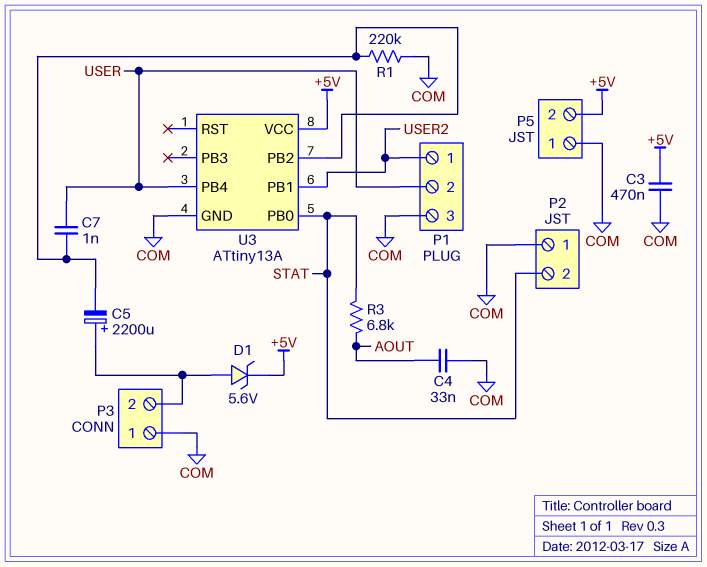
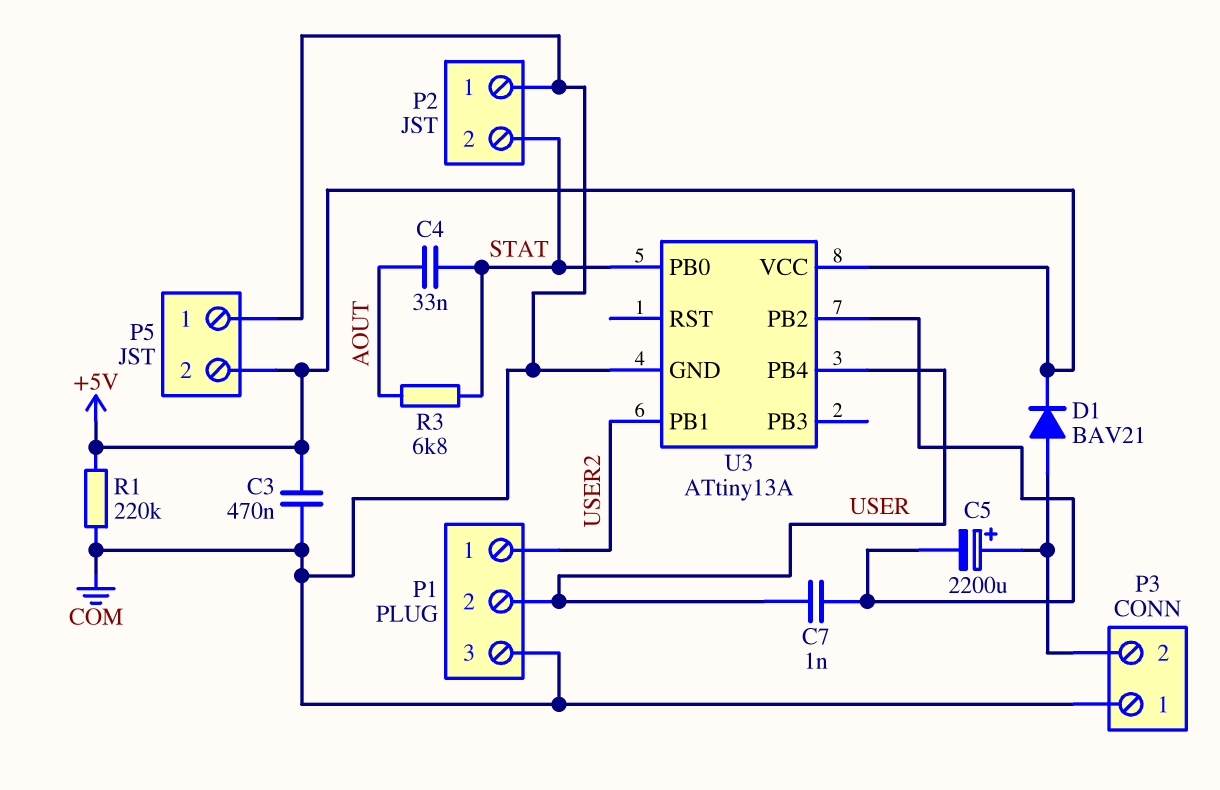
C4: 33nF (AOUT, COM) -> 33nF (AOUT, STAT)
D1: zener 5.6V (A P3/2, K +5V) -> diode BAV21 (A P3/2, K +5V)
R1: 220k (COM, U3/PB2) -> 220k (+5V, COM)

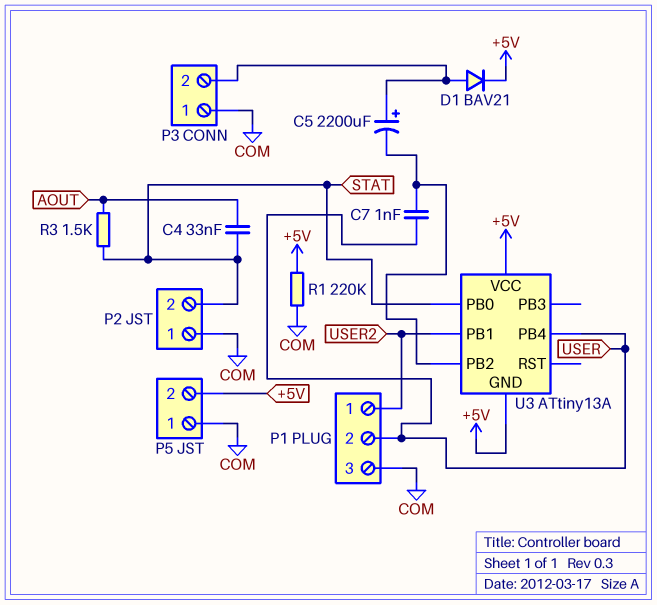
C3: 470nF (+5V, COM) -> none
R3: 6.8k (AOUT, STAT) -> 1.5k (AOUT, STAT)
U3 pin GND: COM -> +5V

